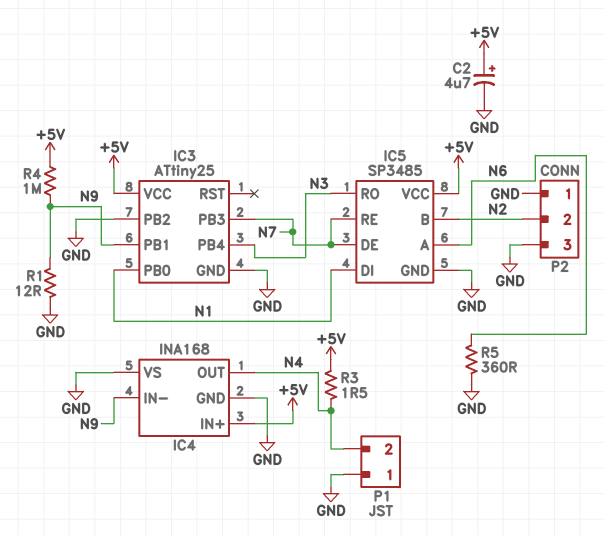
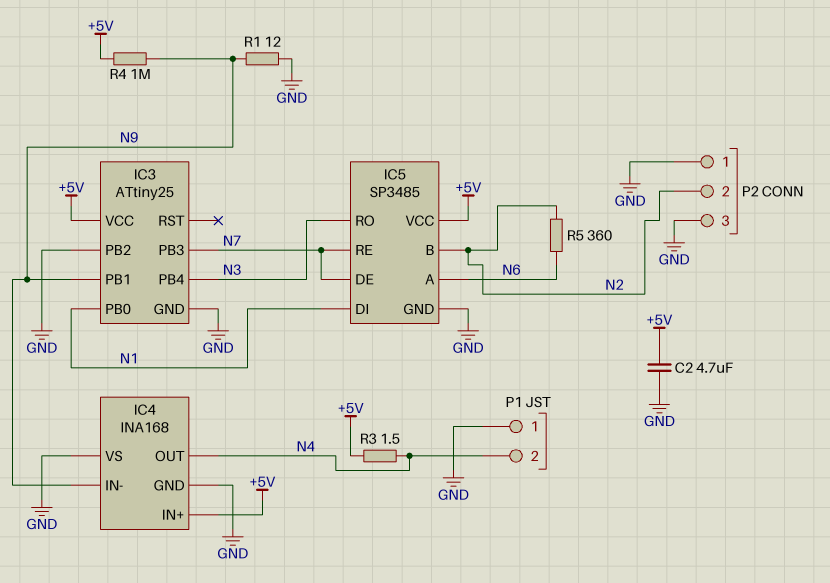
C2: 4.7uF (plus +5V, minus GND) -> 4.7uF (+5V, GND)
R5: 360 (GND, N6) -> 360 (N2, N6)

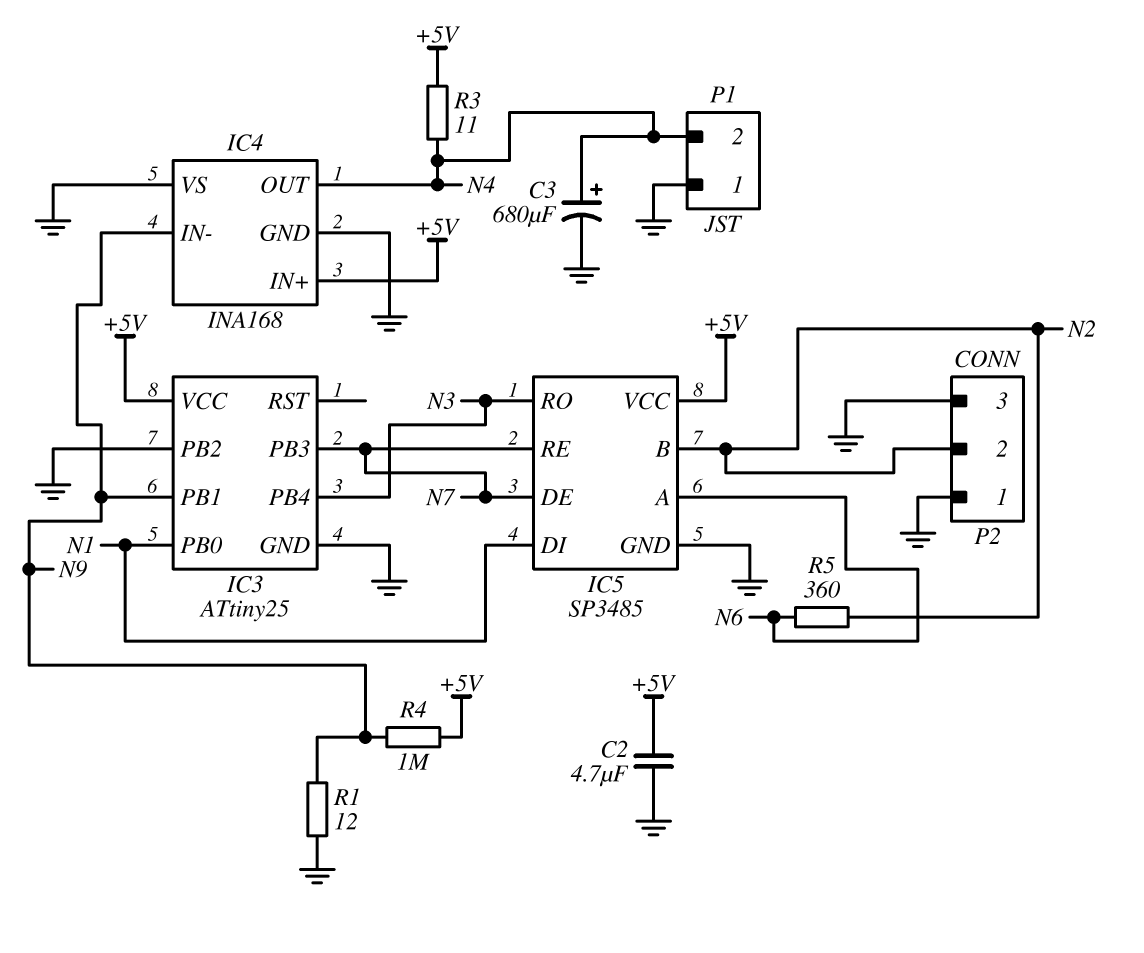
C3: none -> 680uF (plus N4, minus GND)
R3: 1.5 (+5V, N4) -> 11 (+5V, N4)

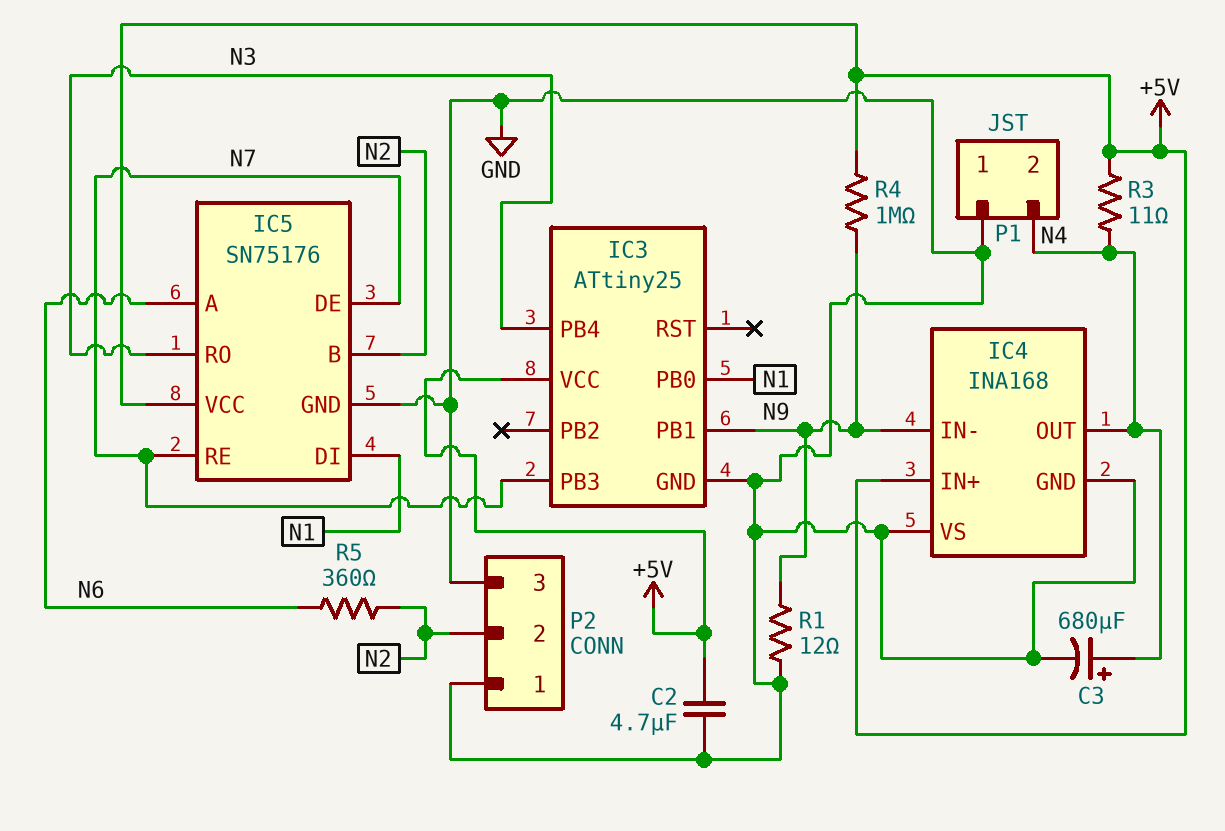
IC3 pin PB2: GND -> none
IC5: SP3485 -> SN75176

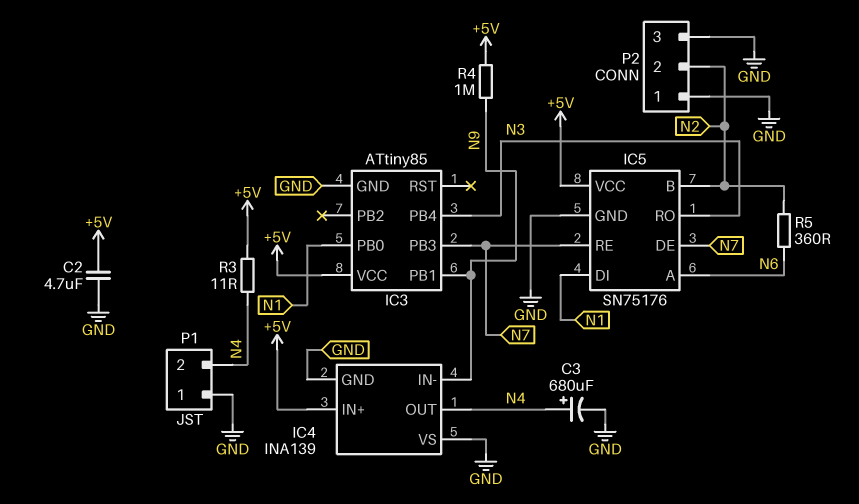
IC3: ATtiny25 -> ATtiny85
IC4: INA168 -> INA139
R1: 12 (GND, N9) -> none

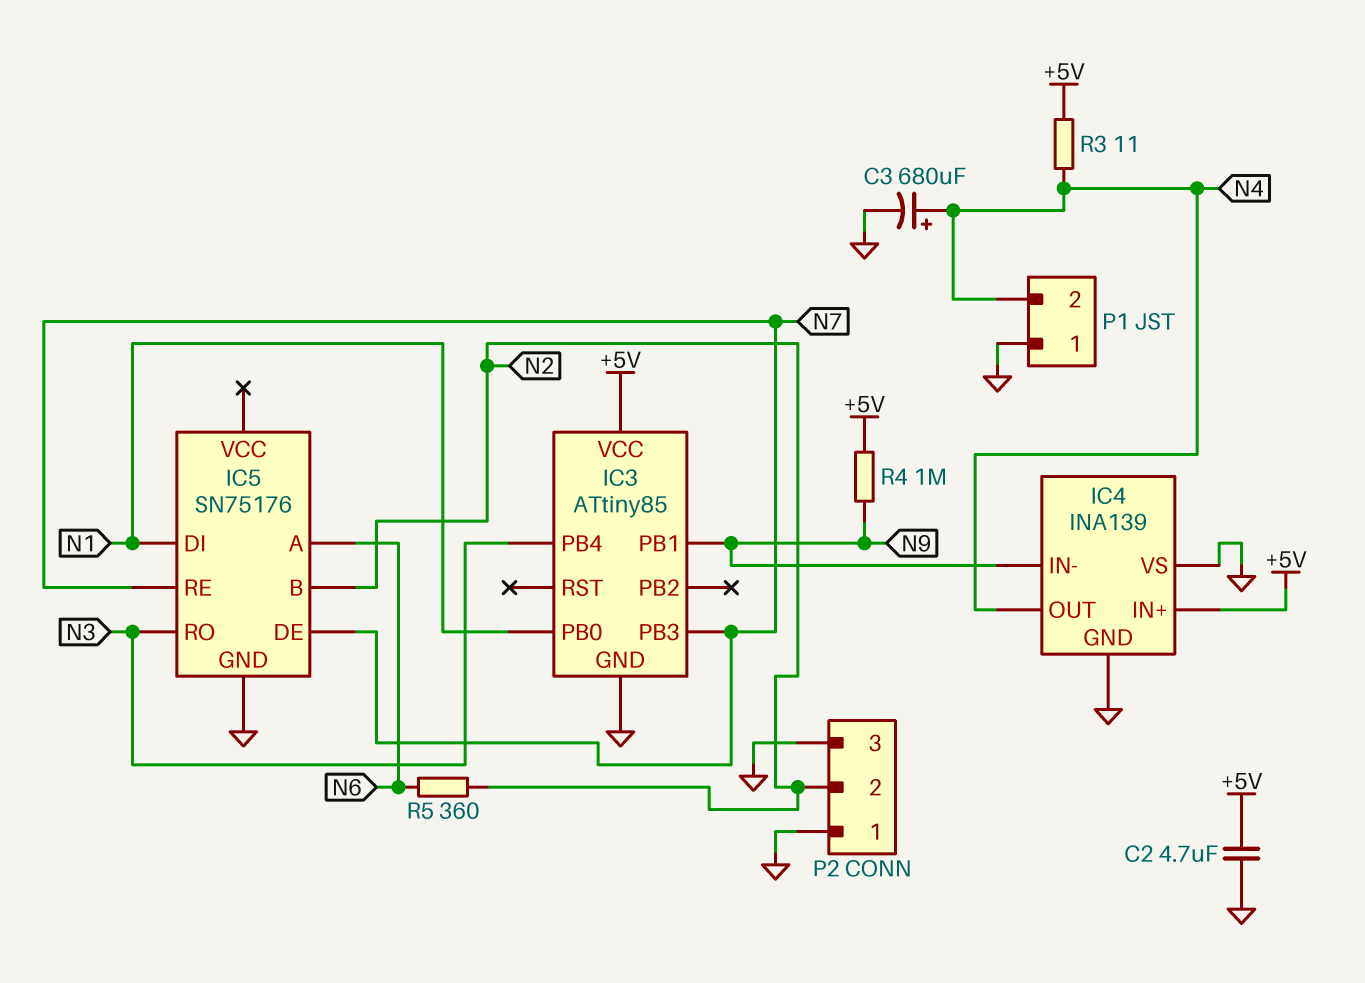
IC5 pin VCC: +5V -> none

